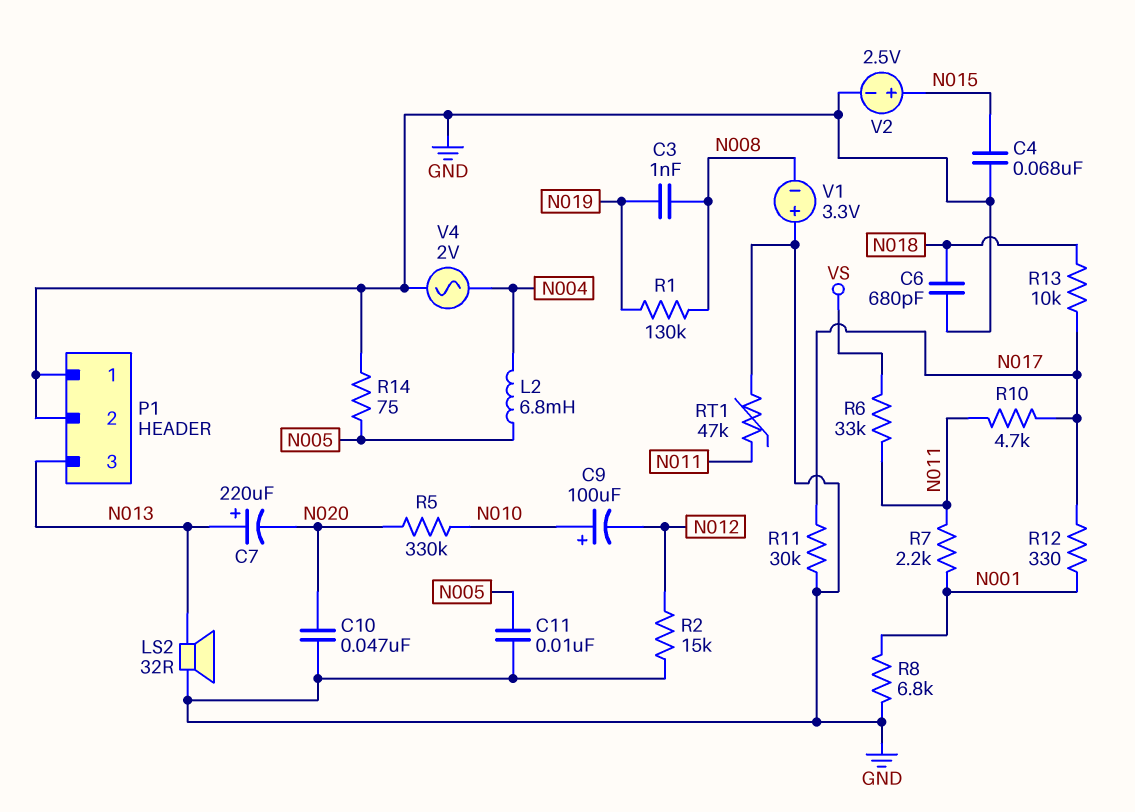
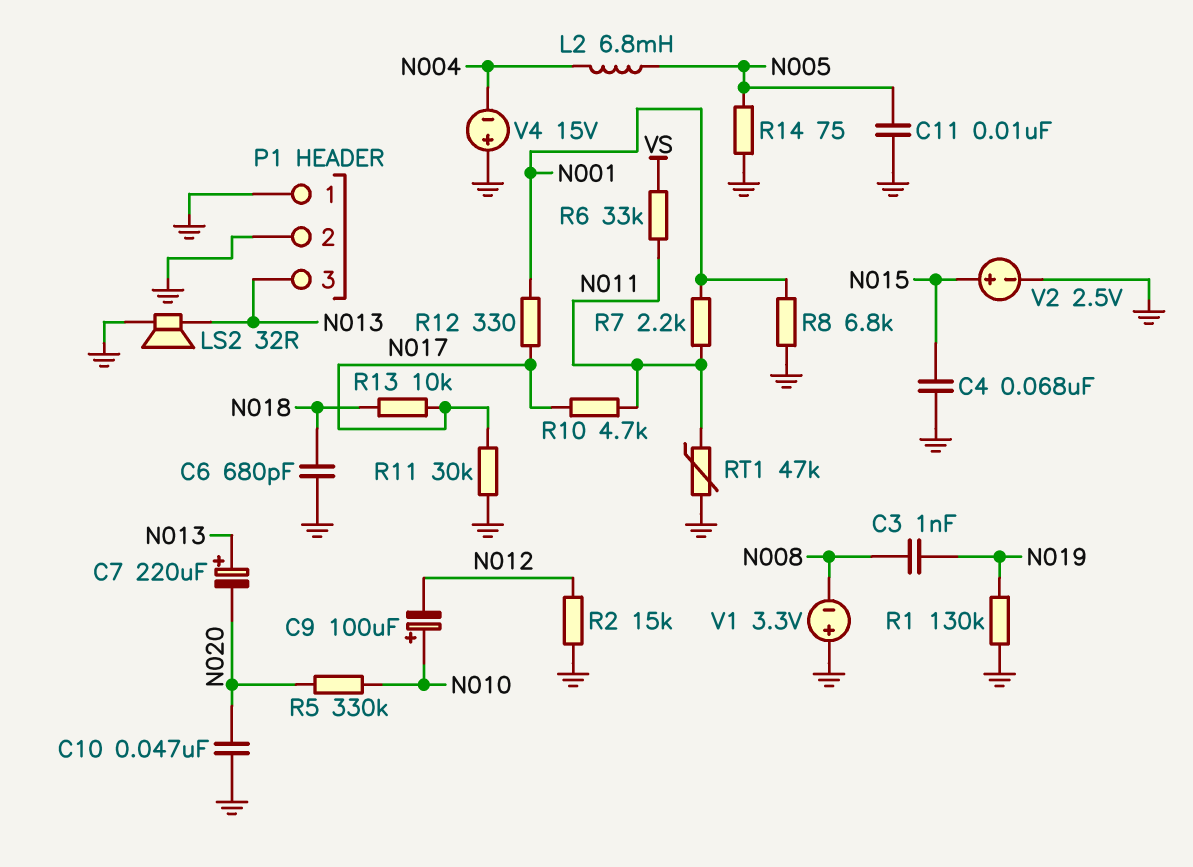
R1: 130k (N008, N019) -> 130k (GND, N019)
V4: AC 2V (GND, N004) -> 15V (plus GND, minus N004)

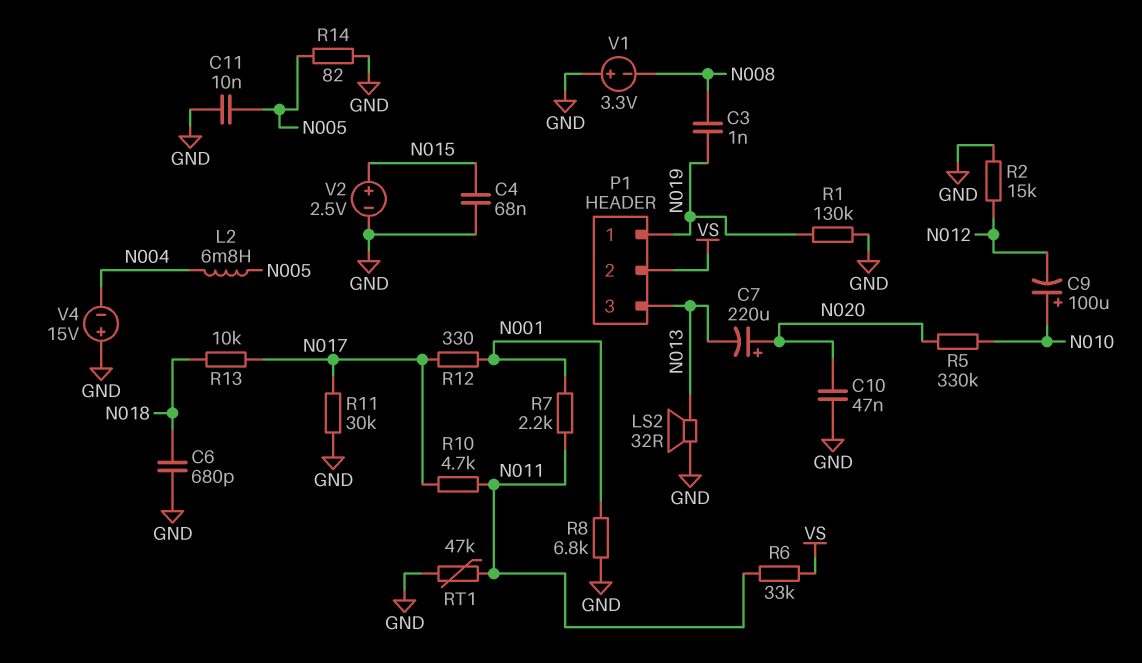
C7: 220uF (plus N013, minus N020) -> 220uF (plus N020, minus N013)
P1 pin 1: GND -> N019
P1 pin 2: GND -> VS
R14: 75 (GND, N005) -> 82 (GND, N005)

